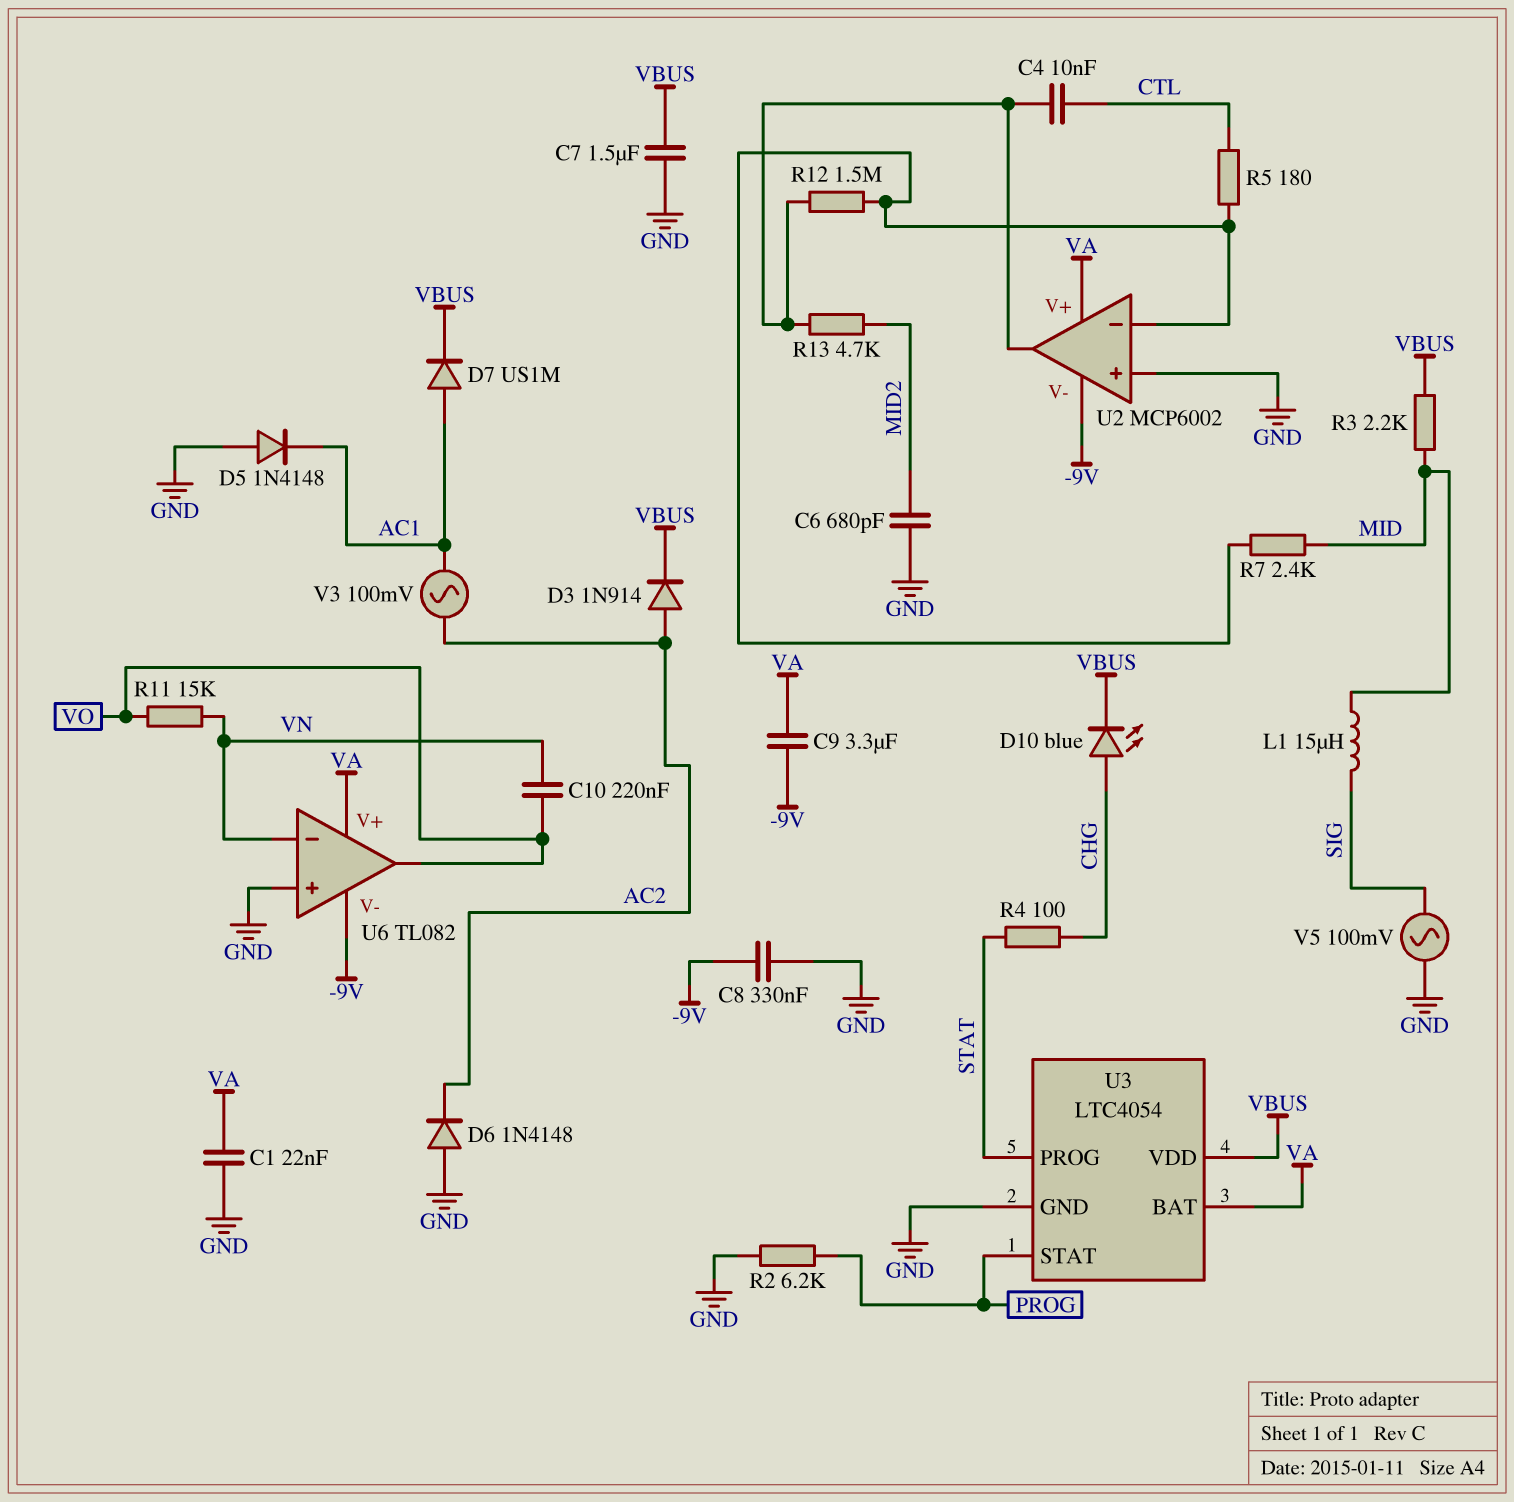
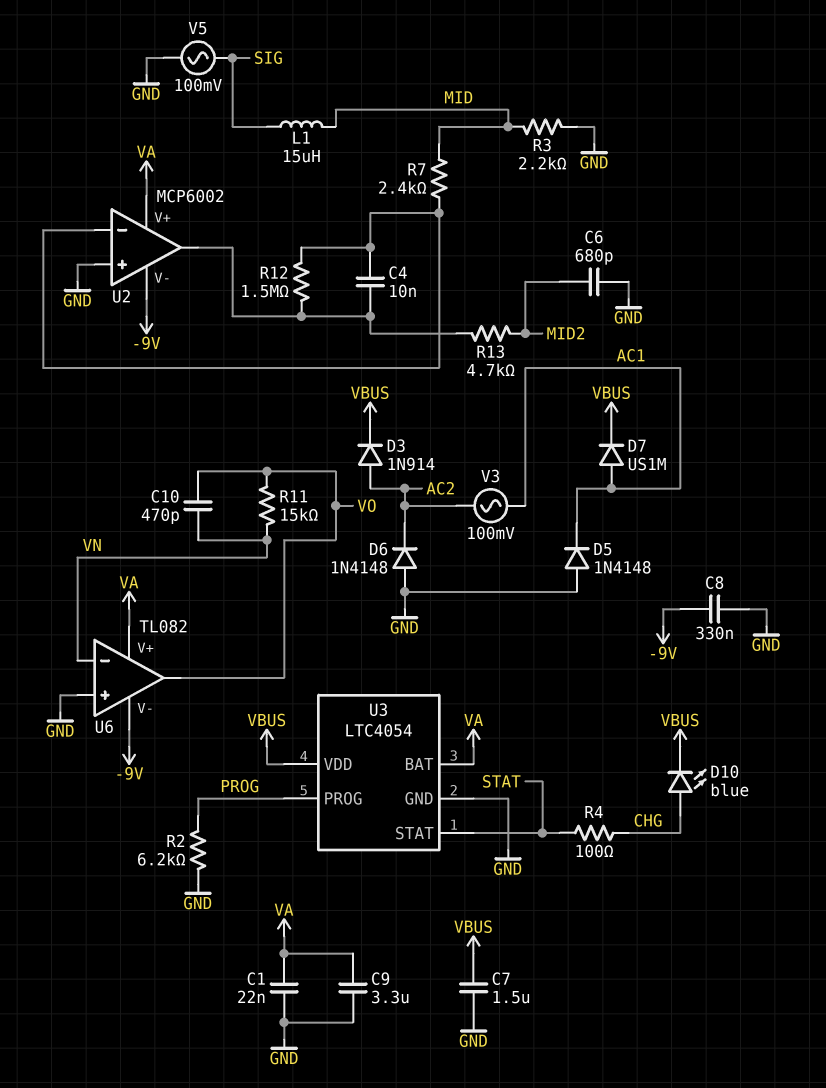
C4: 10nF (CTL, U2/out) -> 10nF (U2/in-, U2/out)
C9: 3.3uF (-9V, VA) -> 3.3uF (GND, VA)
C10: 220nF (VN, VO) -> 470pF (VN, VO)
R3: 2.2k (MID, VBUS) -> 2.2k (GND, MID)
R5: 180 (CTL, U2/in-) -> none
U3 pin PROG: STAT -> PROG
U3 pin STAT: PROG -> STAT

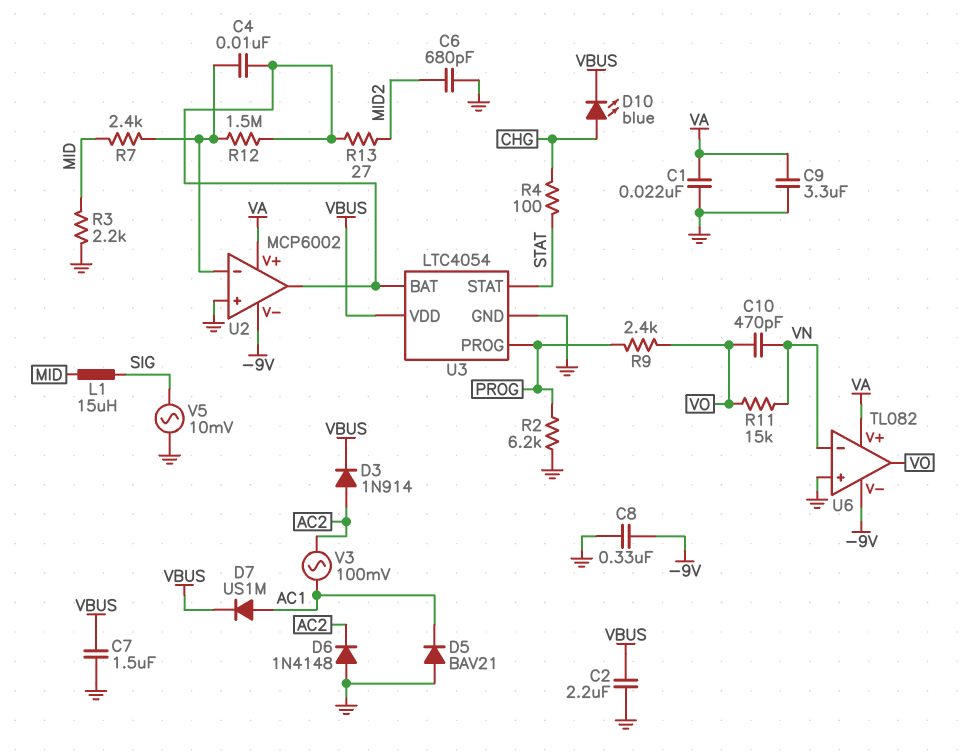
C2: none -> 2.2uF (GND, VBUS)
D5: diode 1N4148 (A GND, K AC1) -> diode BAV21 (A GND, K AC1)
R9: none -> 2.4k (PROG, VO)
R13: 4.7k (MID2, U2/out) -> 27 (MID2, U2/out)
U3 pin BAT: VA -> U2/out
V5: AC 100mV (GND, SIG) -> AC 10mV (GND, SIG)

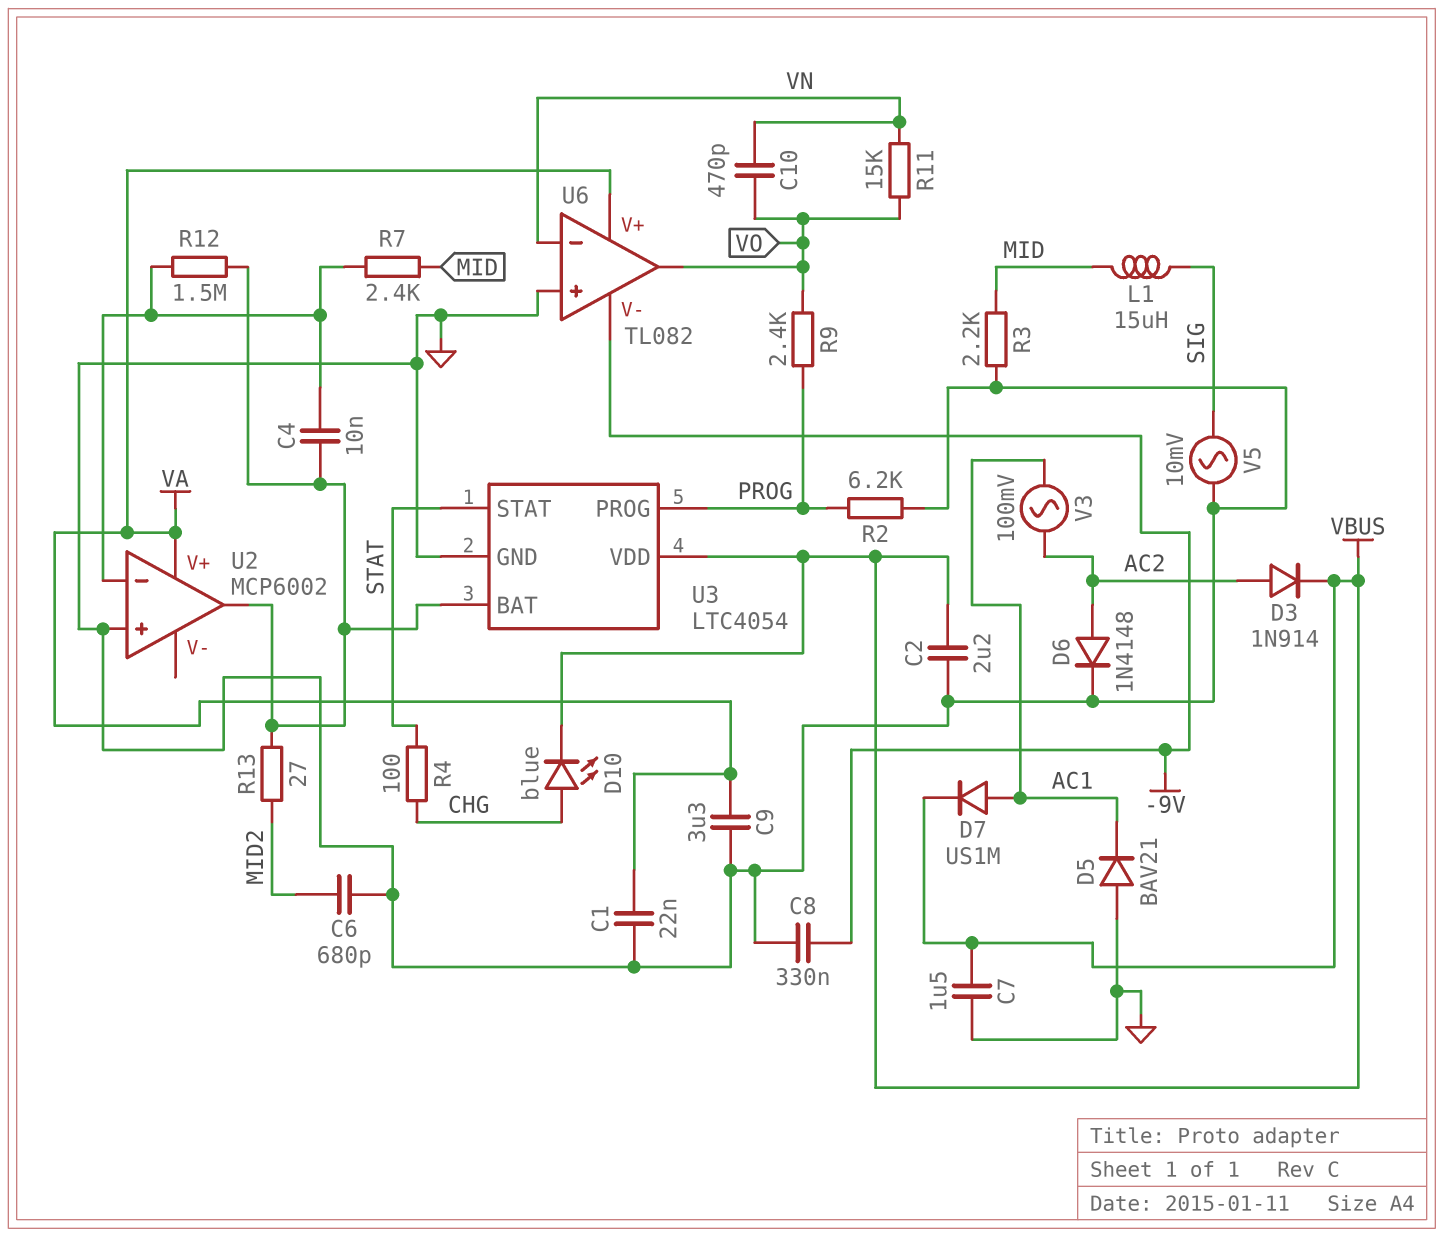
D6: diode 1N4148 (A GND, K AC2) -> diode 1N4148 (A AC2, K GND)
U2 pin V-: -9V -> none

